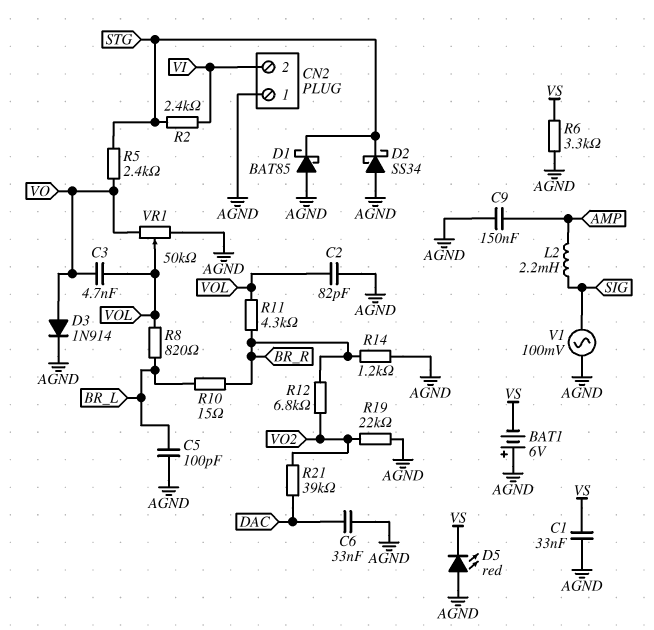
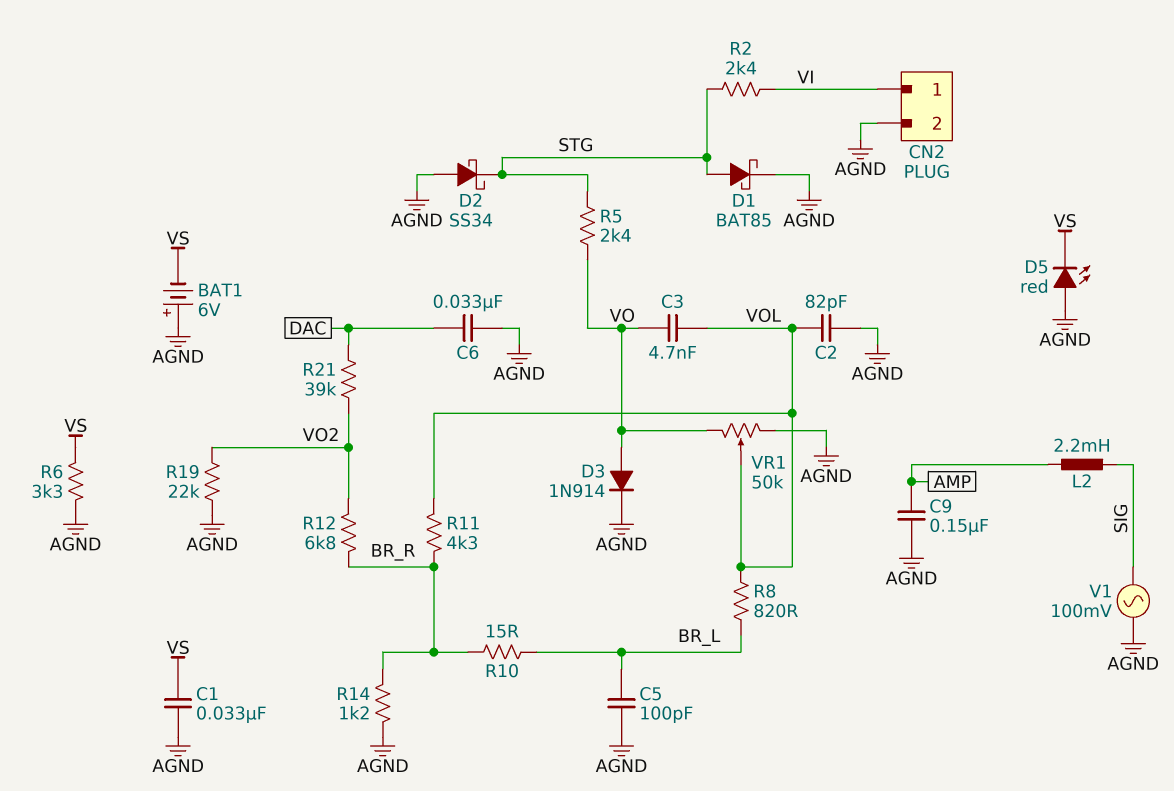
CN2 pin 1: AGND -> VI
CN2 pin 2: VI -> AGND
D1: schottky BAT85 (A AGND, K STG) -> schottky BAT85 (A STG, K AGND)

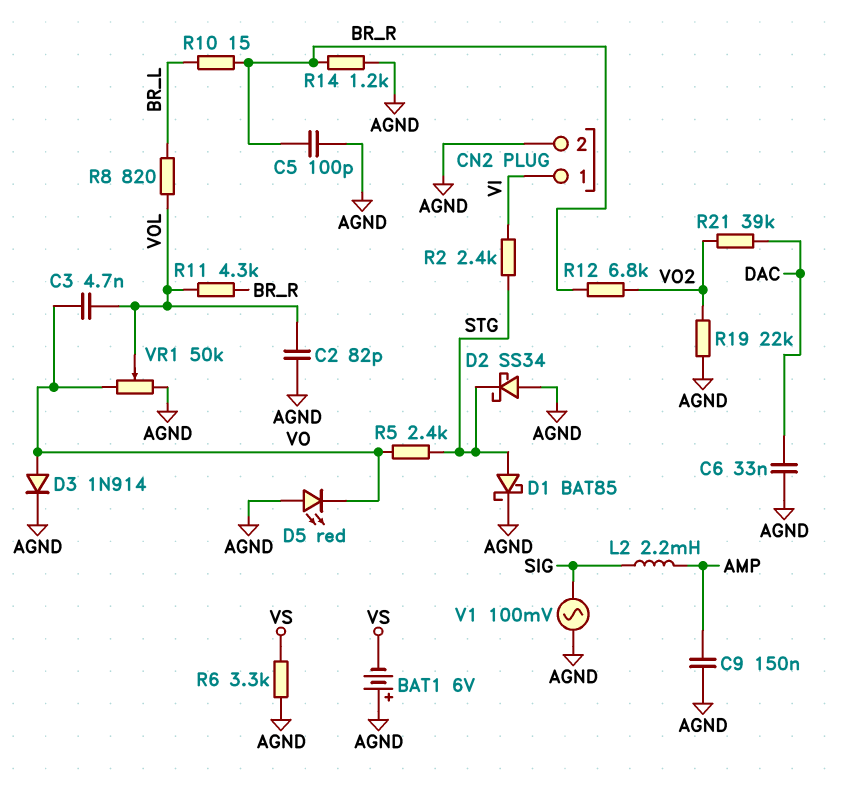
C1: 33nF (AGND, VS) -> none
C5: 100pF (AGND, BR_L) -> 100pF (AGND, BR_R)
D5: LED red (A AGND, K VS) -> LED red (A AGND, K VO)

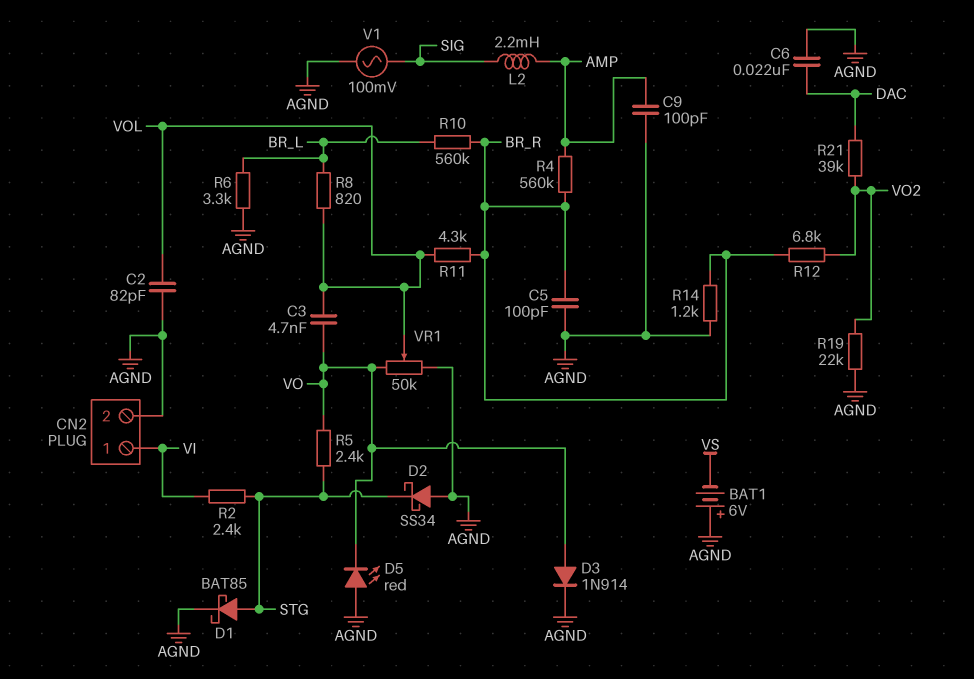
C6: 33nF (AGND, DAC) -> 22nF (AGND, DAC)
C9: 150nF (AGND, AMP) -> 100pF (AGND, AMP)
R4: none -> 560k (AMP, BR_R)
R6: 3.3k (AGND, VS) -> 3.3k (AGND, BR_L)
R10: 15 (BR_L, BR_R) -> 560k (BR_L, BR_R)

